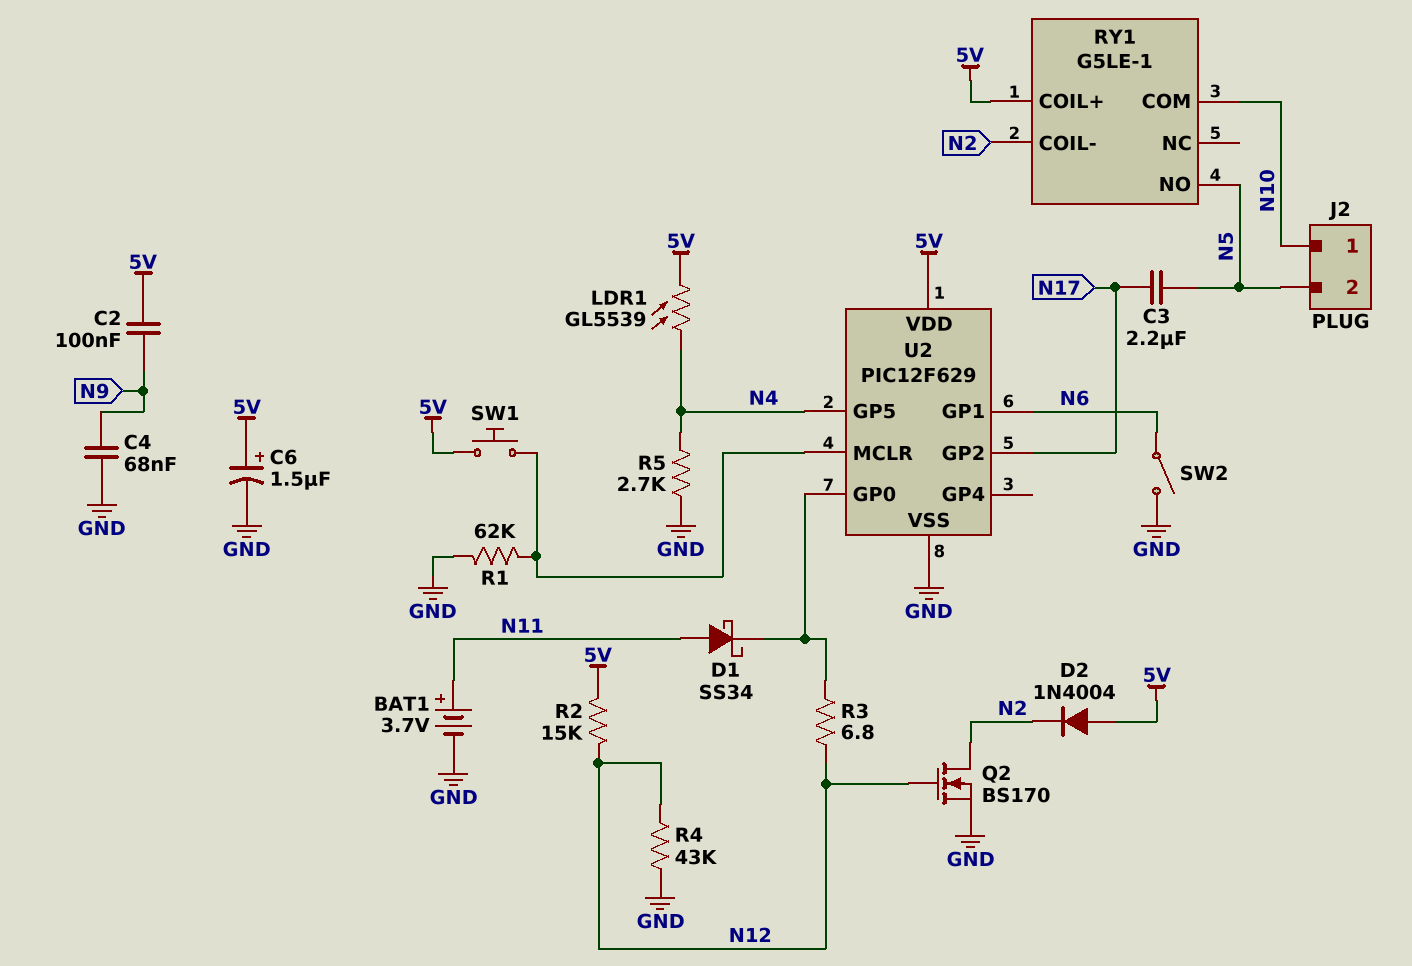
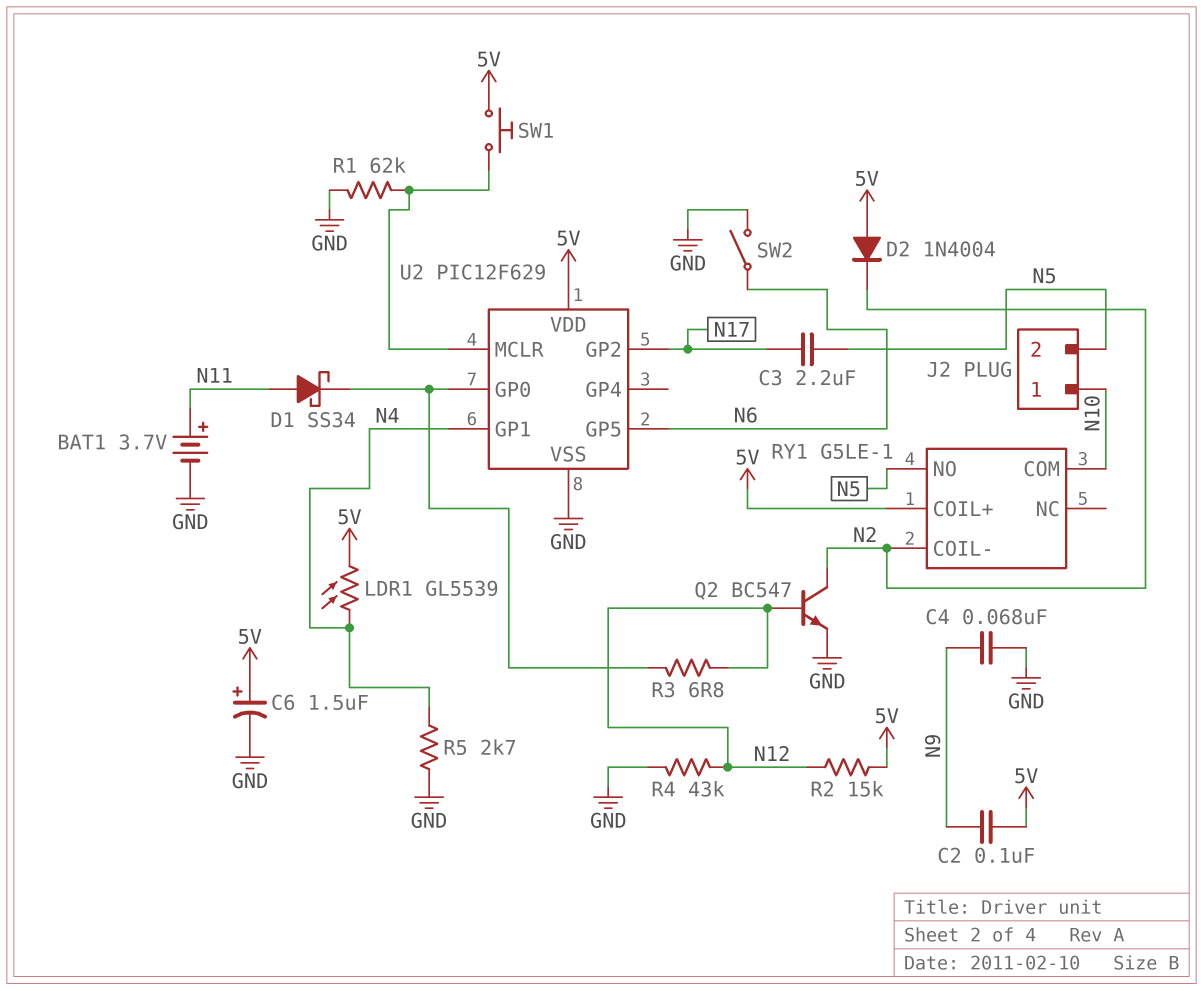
Q2: NMOS BS170 (G N12, D N2, S GND) -> NPN BC547 (B N12, C N2, E GND)
U2 pin GP1: N6 -> N4
U2 pin GP5: N4 -> N6

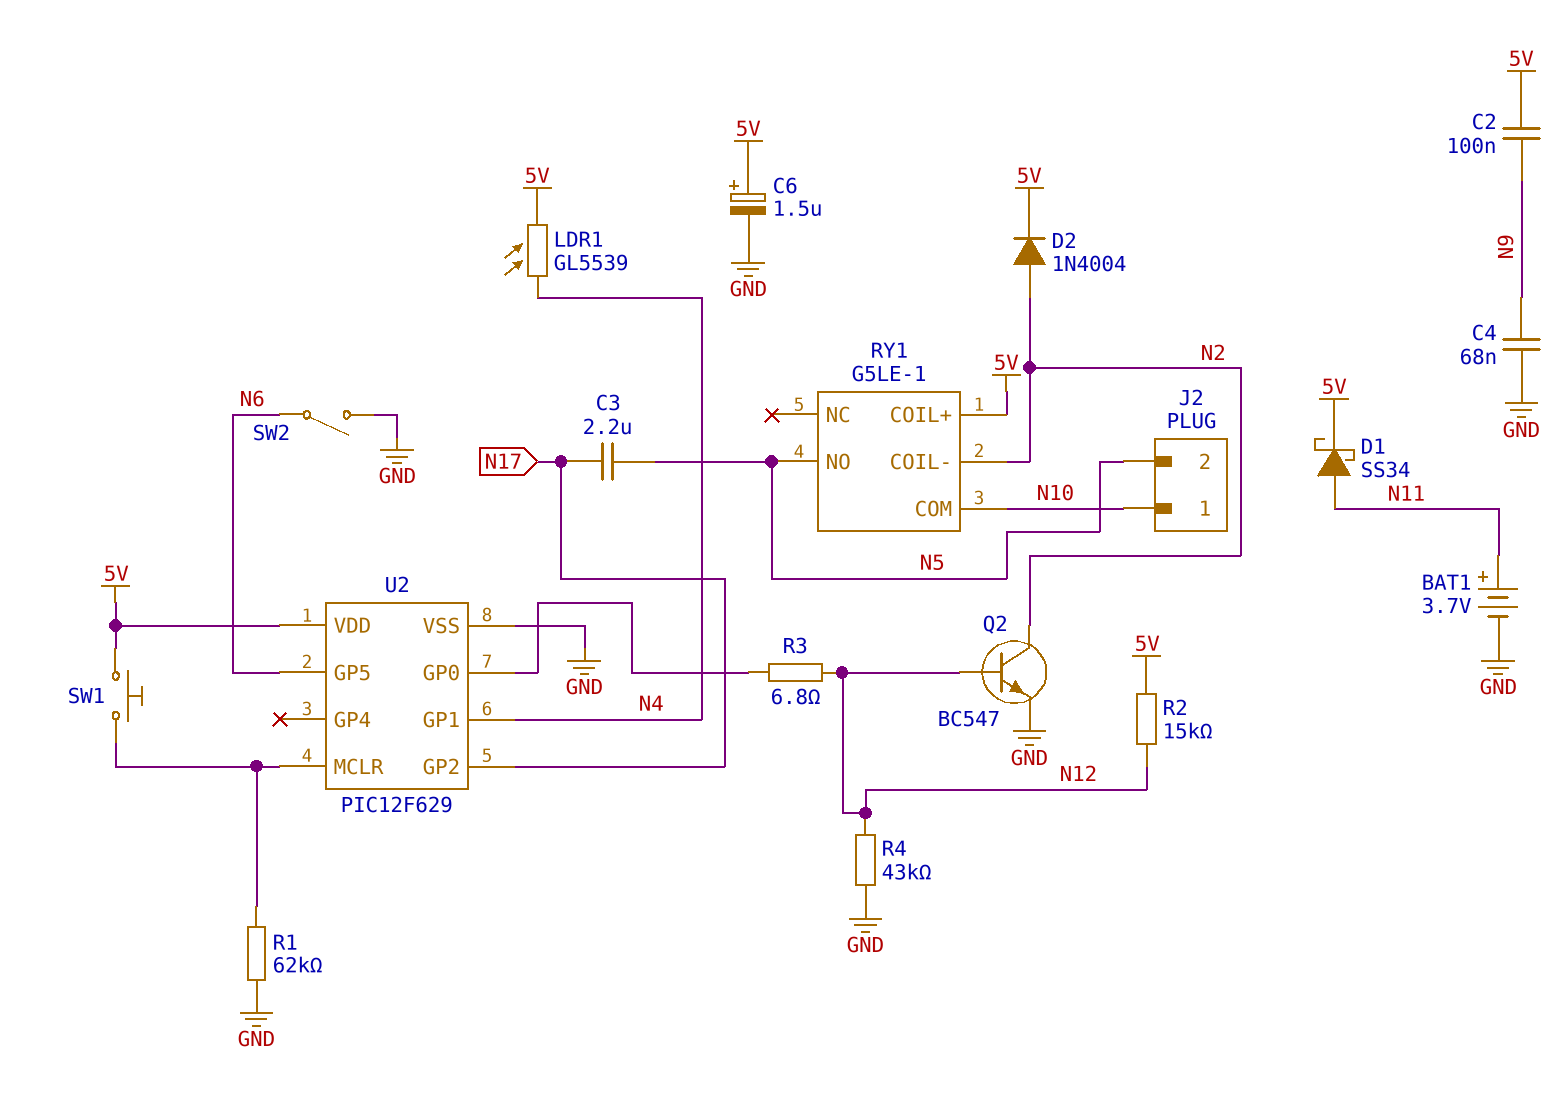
D1: schottky SS34 (A N11, K U2/GP0) -> schottky SS34 (A N11, K 5V)
D2: diode 1N4004 (A 5V, K N2) -> diode 1N4004 (A N2, K 5V)
R5: 2.7k (GND, N4) -> none

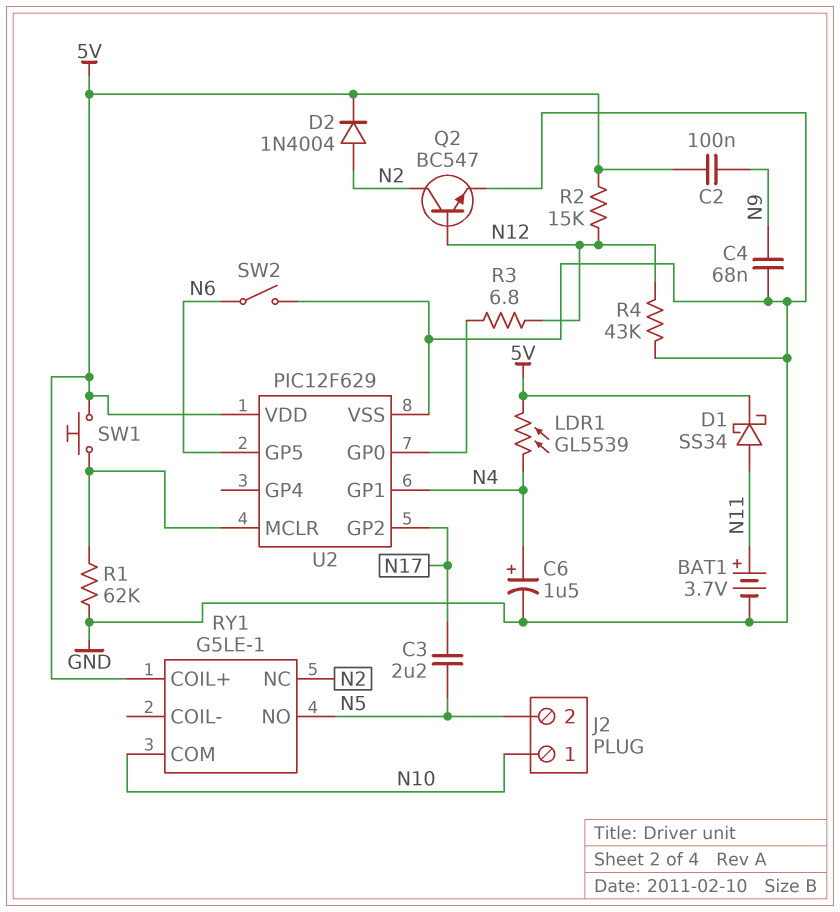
C6: 1.5uF (plus 5V, minus GND) -> 1.5uF (plus N4, minus GND)
RY1 pin COIL-: N2 -> none
RY1 pin NC: none -> N2

